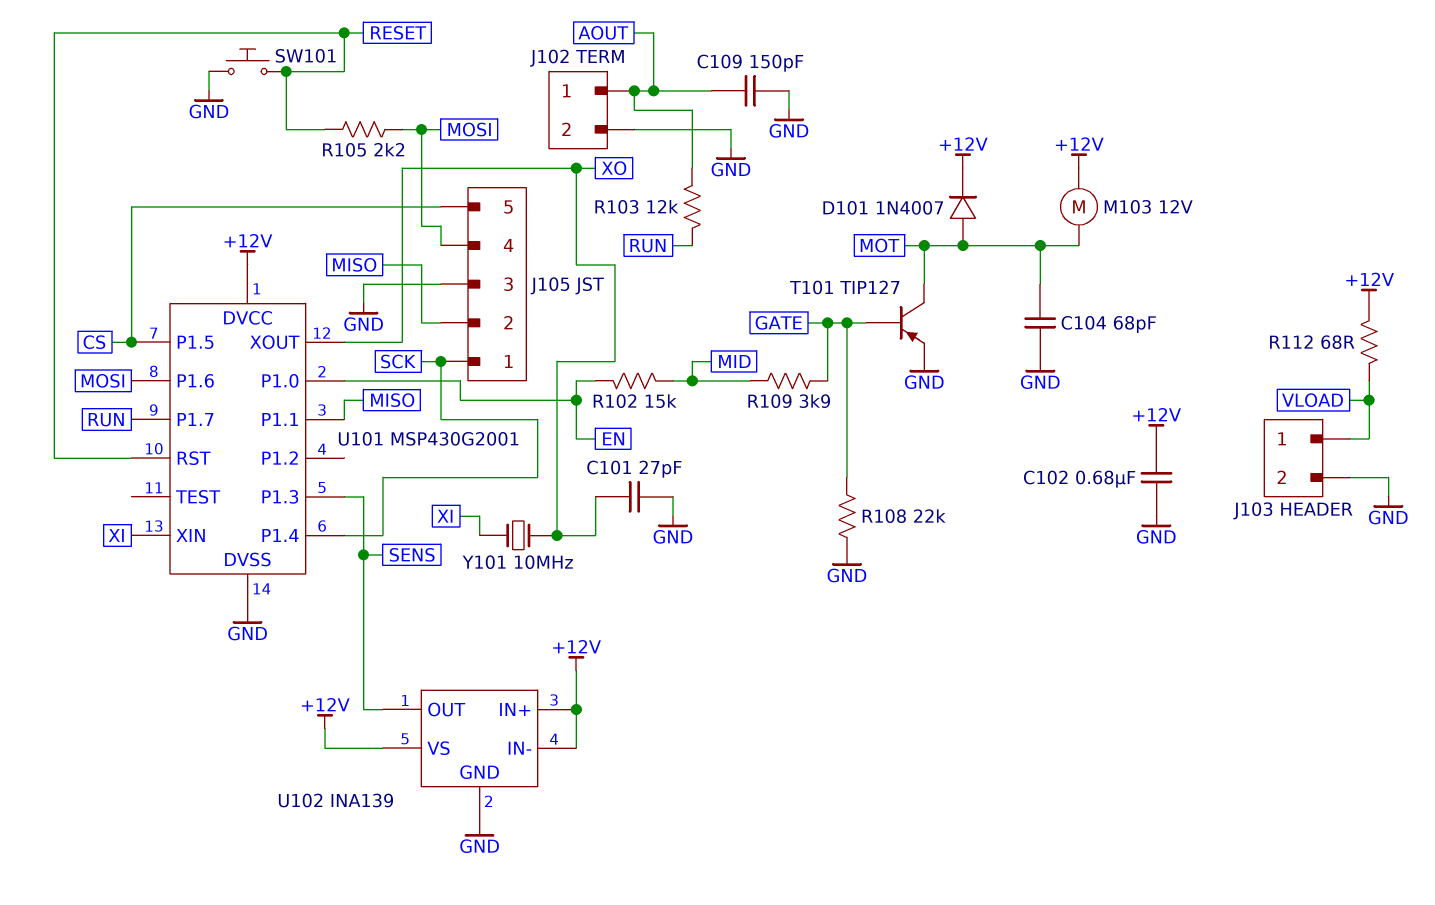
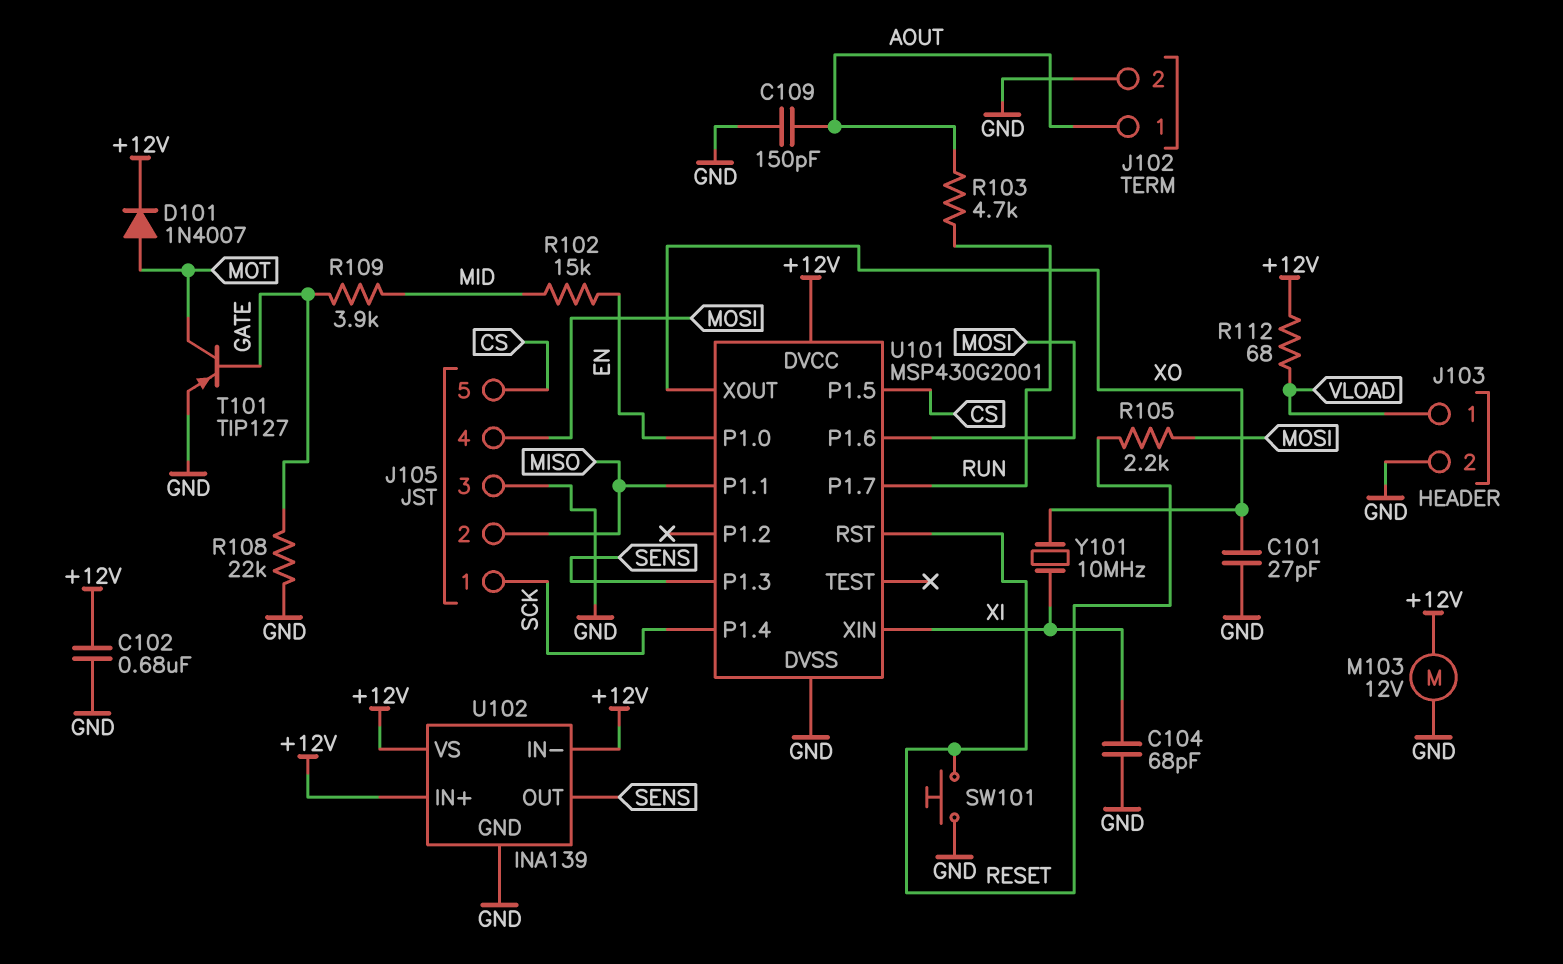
C104: 68pF (GND, MOT) -> 68pF (GND, XI)
M103: motor 12V (+12V, MOT) -> motor 12V (+12V, GND)
R103: 12k (AOUT, RUN) -> 4.7k (AOUT, RUN)

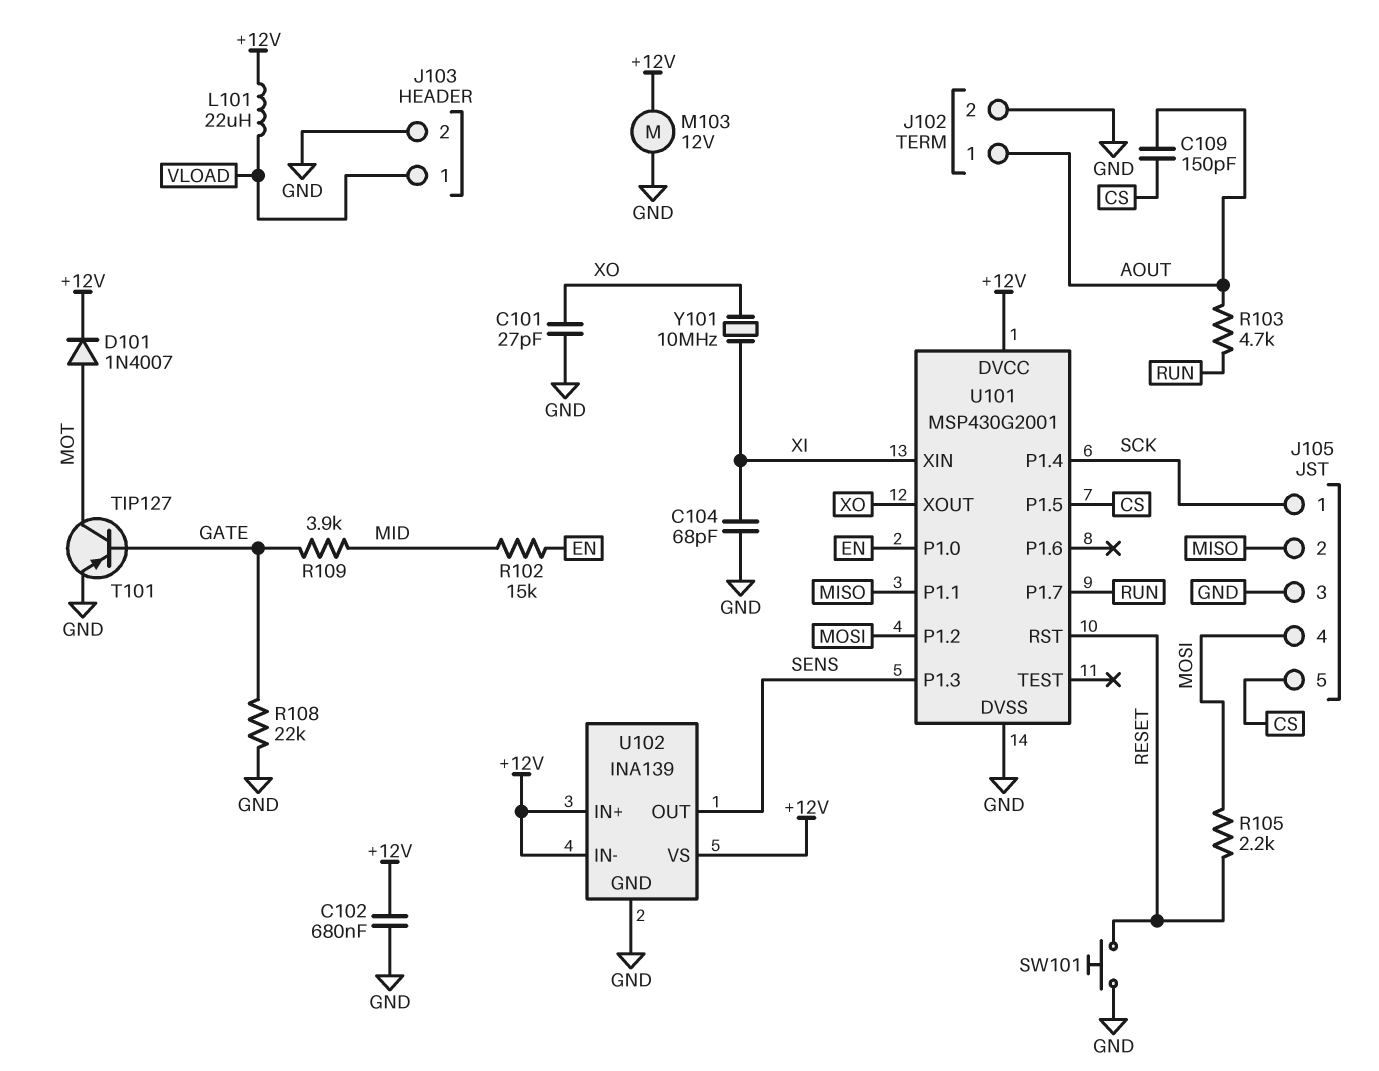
C109: 150pF (AOUT, GND) -> 150pF (AOUT, CS)
L101: none -> 22uH (+12V, VLOAD)
R112: 68 (+12V, VLOAD) -> none
U101 pin P1.2: none -> MOSI
U101 pin P1.6: MOSI -> none

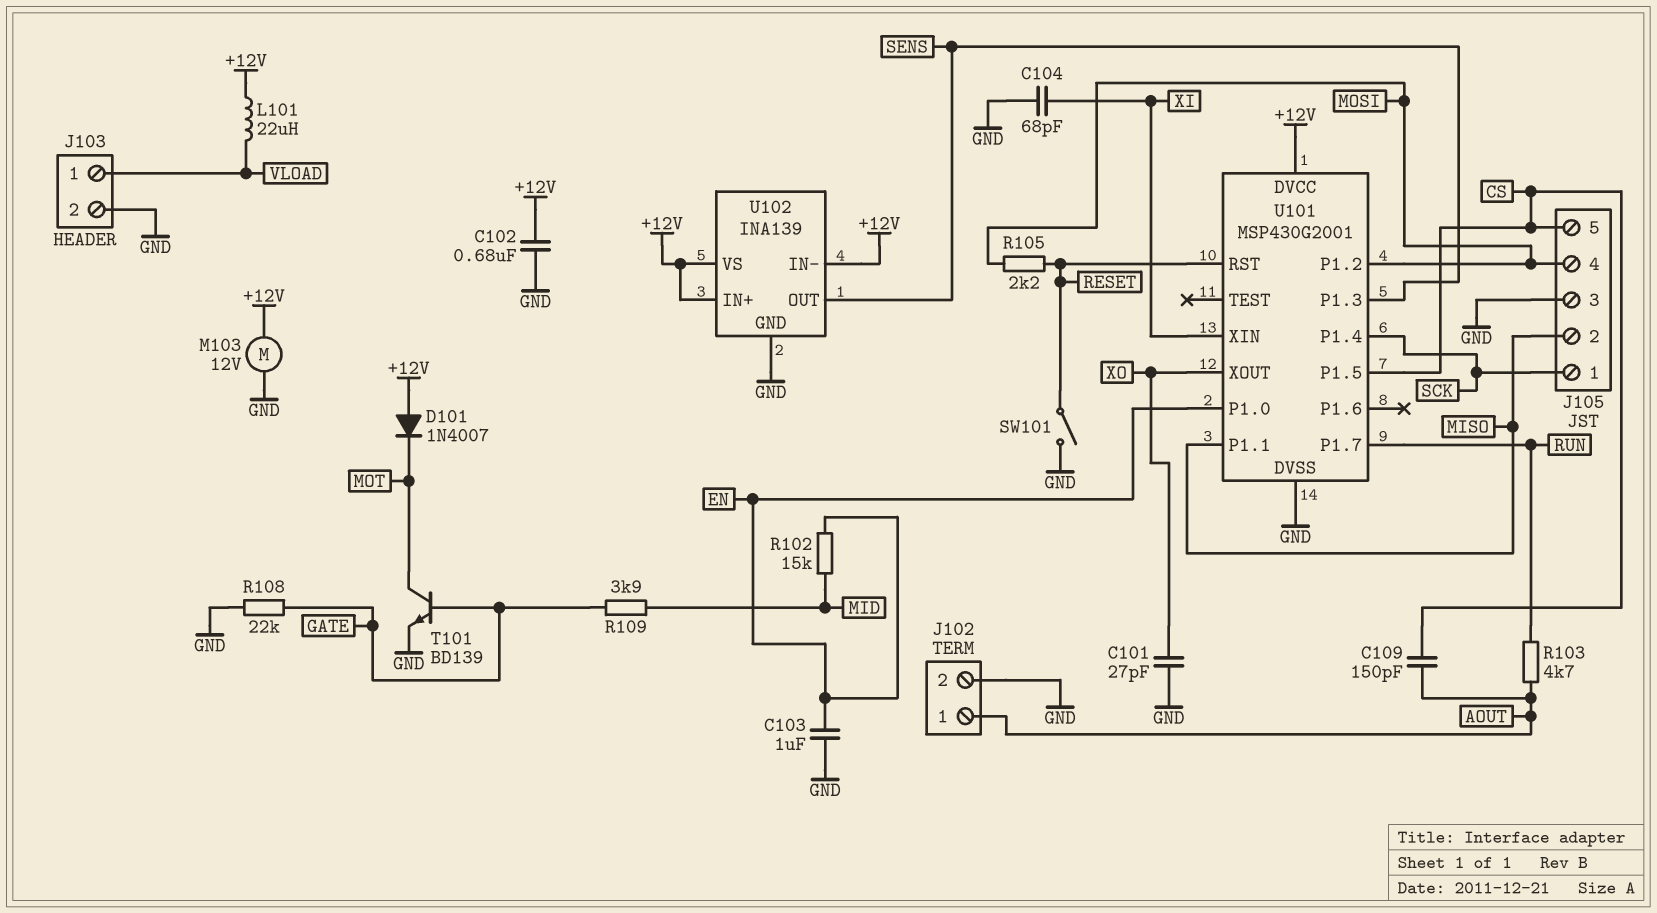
C103: none -> 1uF (EN, GND)
D101: diode 1N4007 (A MOT, K +12V) -> diode 1N4007 (A +12V, K MOT)
SW101: button (GND, RESET) -> switch (GND, RESET)
T101: PNP TIP127 (B GATE, C MOT, E GND) -> NPN BD139 (B GATE, C MOT, E GND)
Y101: 10MHz (XI, XO) -> none

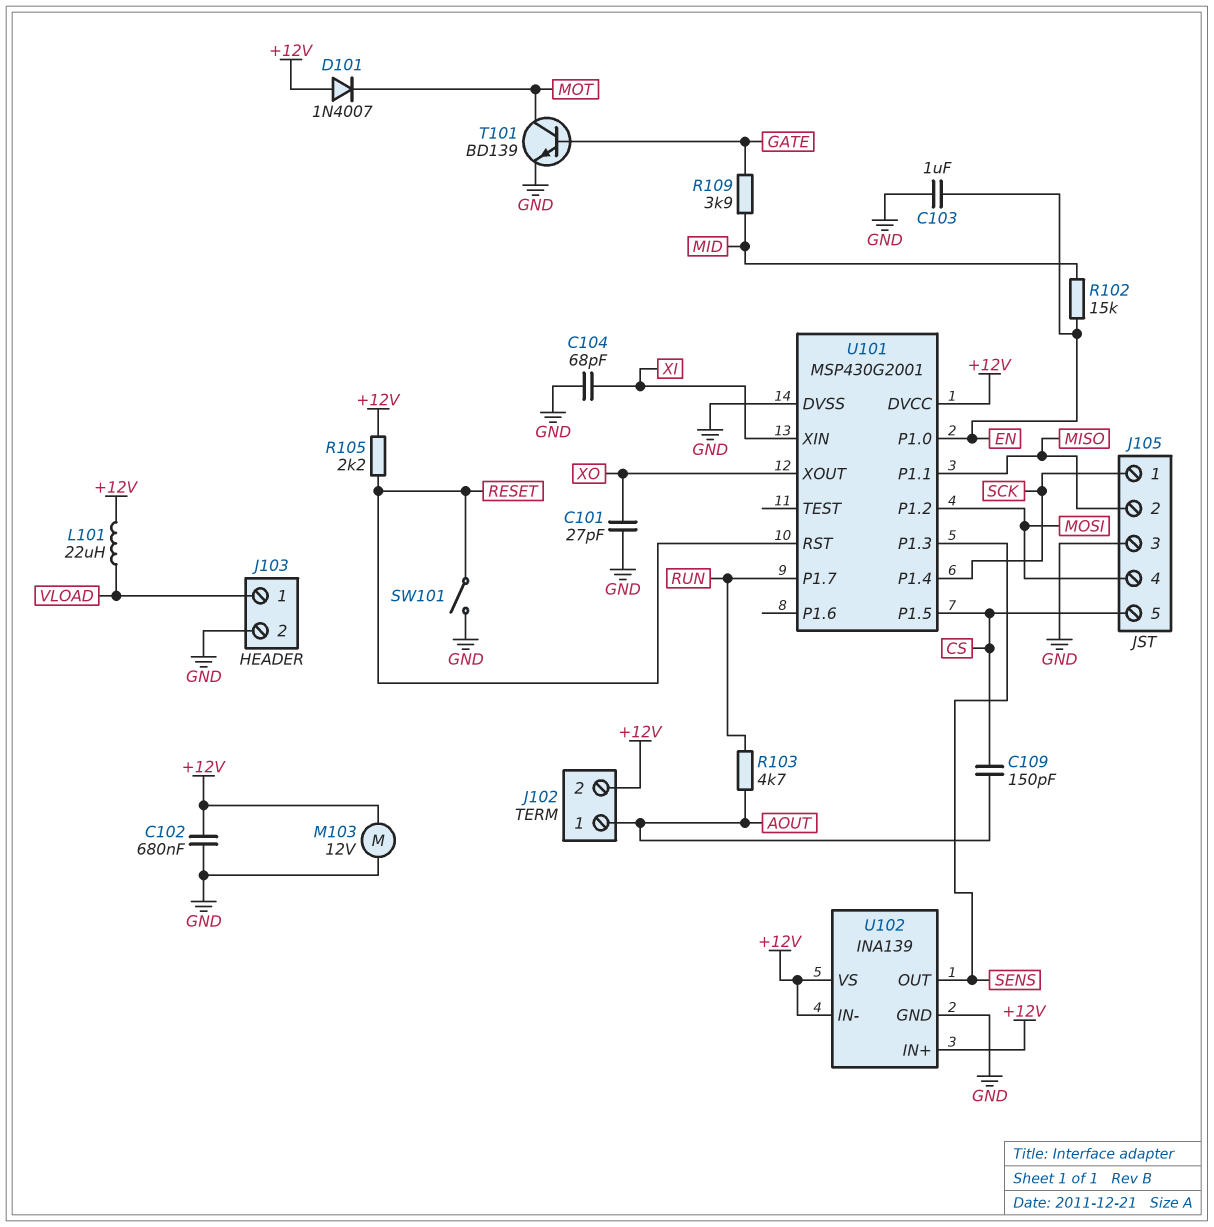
J102 pin 2: GND -> +12V
R105: 2.2k (MOSI, RESET) -> 2.2k (+12V, RESET)
R108: 22k (GATE, GND) -> none

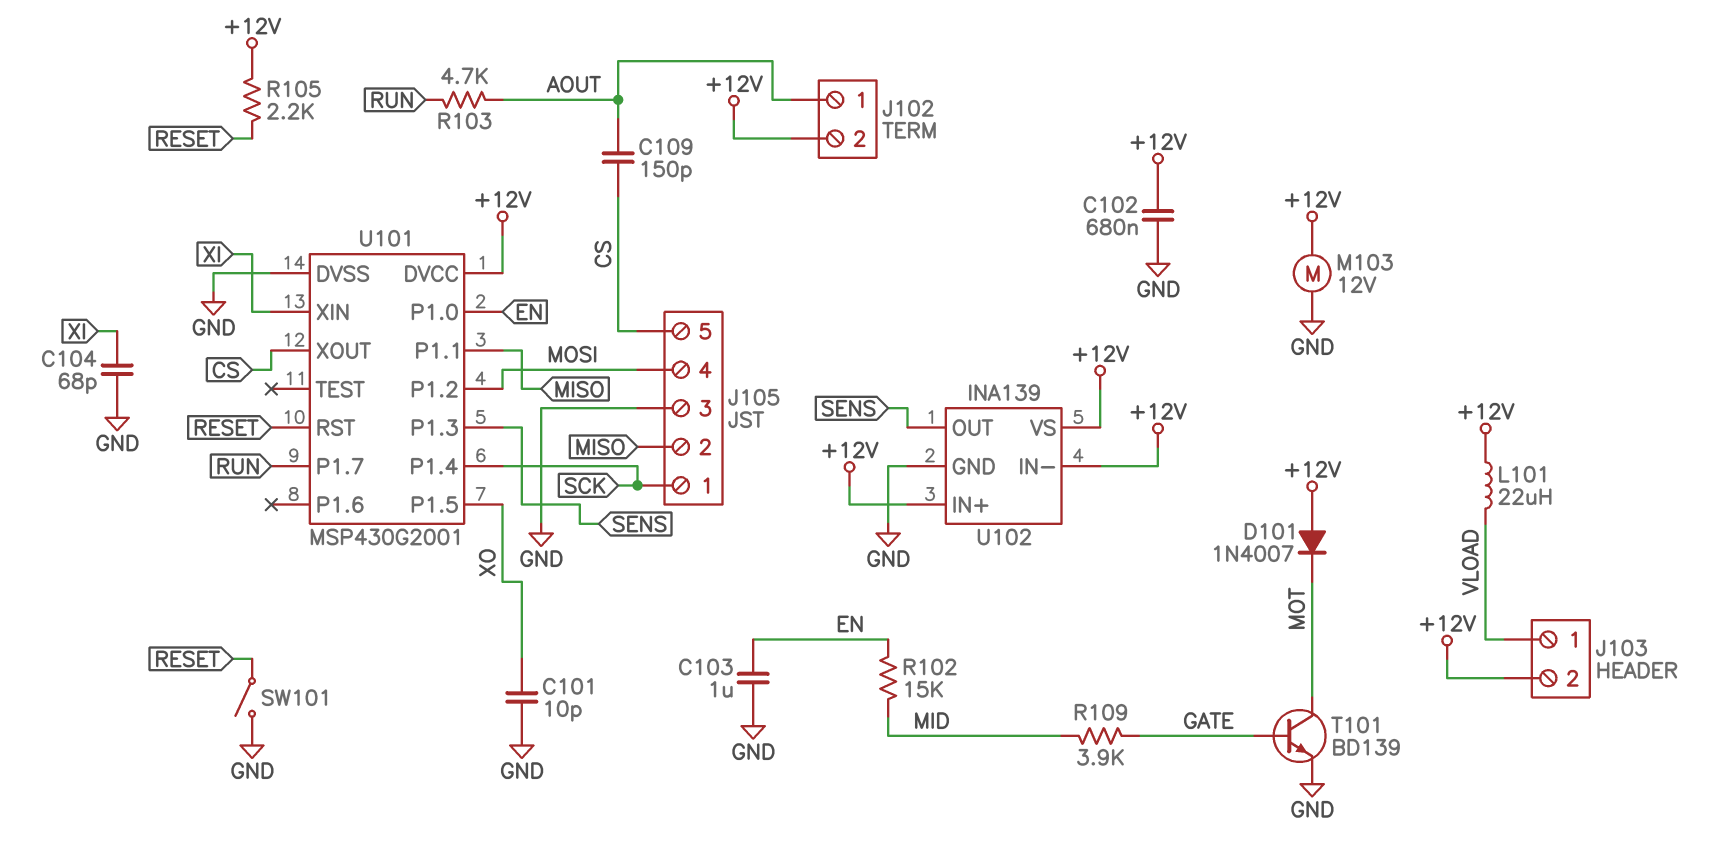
C101: 27pF (GND, XO) -> 10pF (GND, XO)
J103 pin 2: GND -> +12V
U101 pin P1.5: CS -> XO
U101 pin XOUT: XO -> CS

